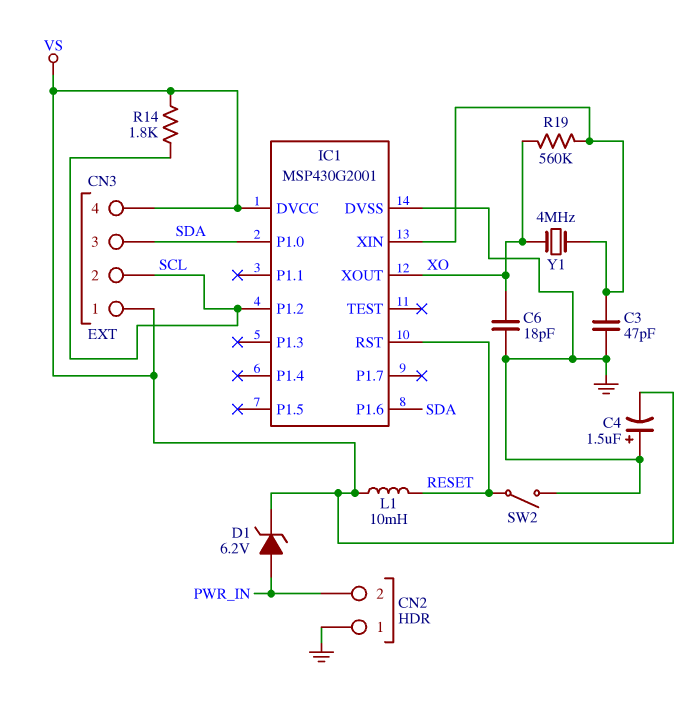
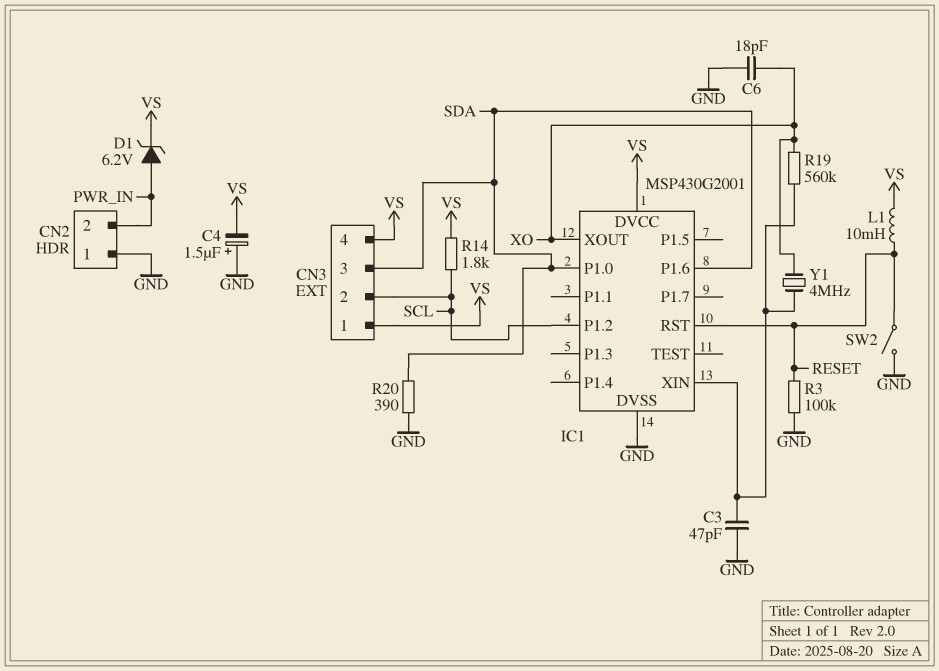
R3: none -> 100k (GND, RESET)
R20: none -> 390 (GND, SDA)

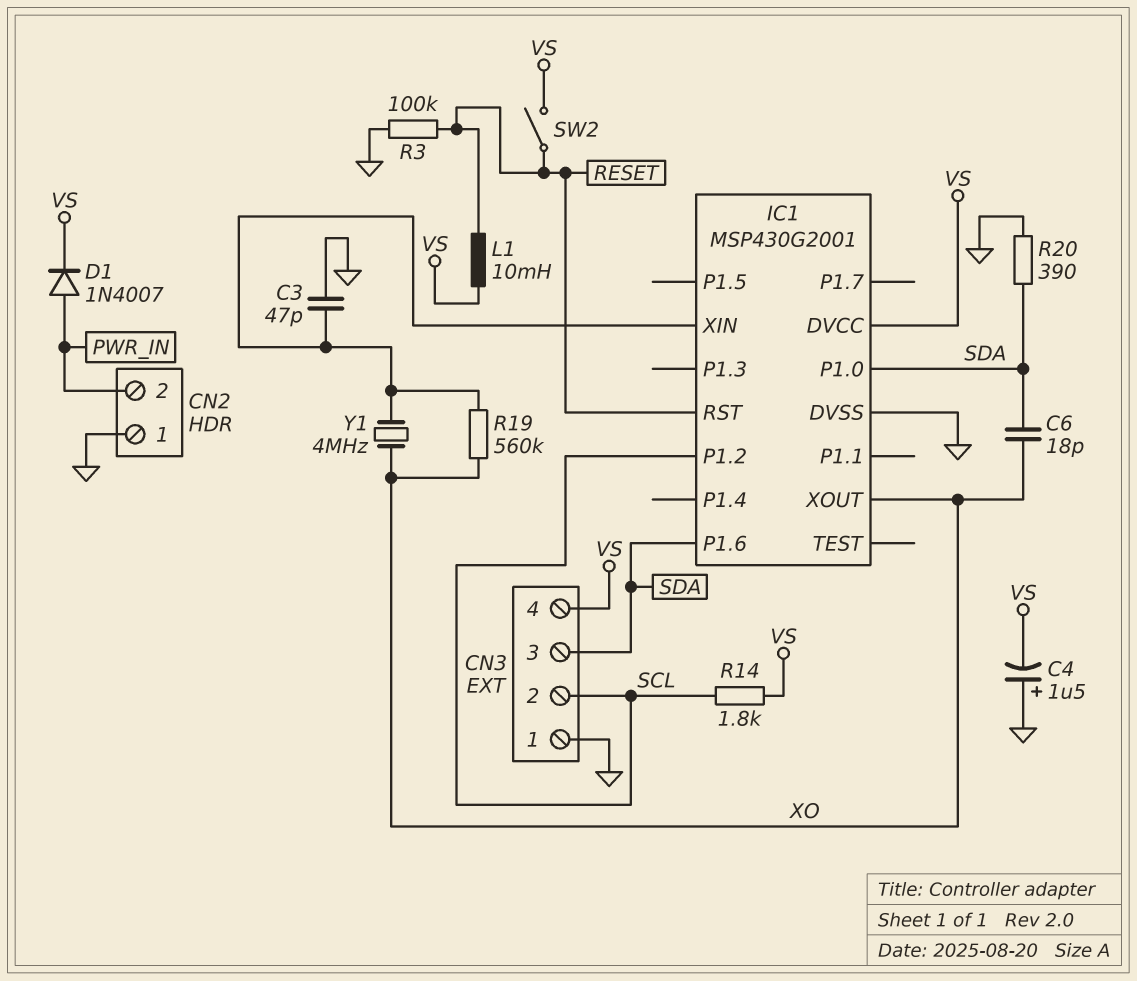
C6: 18pF (GND, XO) -> 18pF (SDA, XO)
CN3 pin 1: VS -> GND
D1: zener 6.2V (A PWR_IN, K VS) -> diode 1N4007 (A PWR_IN, K VS)
SW2: switch (GND, RESET) -> switch (RESET, VS)

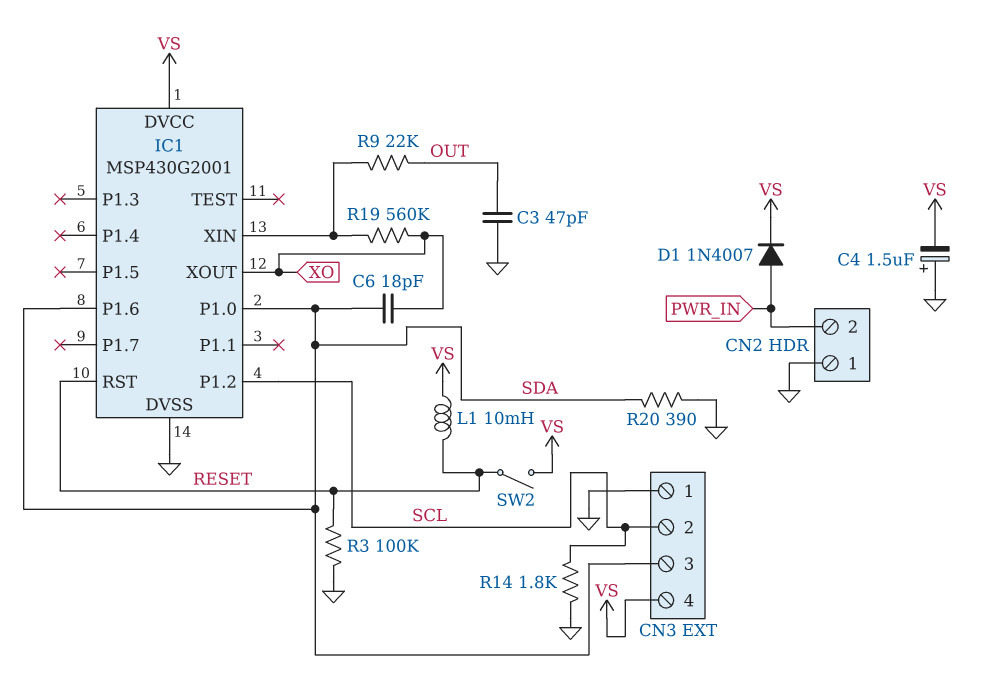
C3: 47pF (GND, IC1/XIN) -> 47pF (GND, OUT)
R9: none -> 22k (IC1/XIN, OUT)
R14: 1.8k (SCL, VS) -> 1.8k (GND, SCL)
Y1: 4MHz (IC1/XIN, XO) -> none

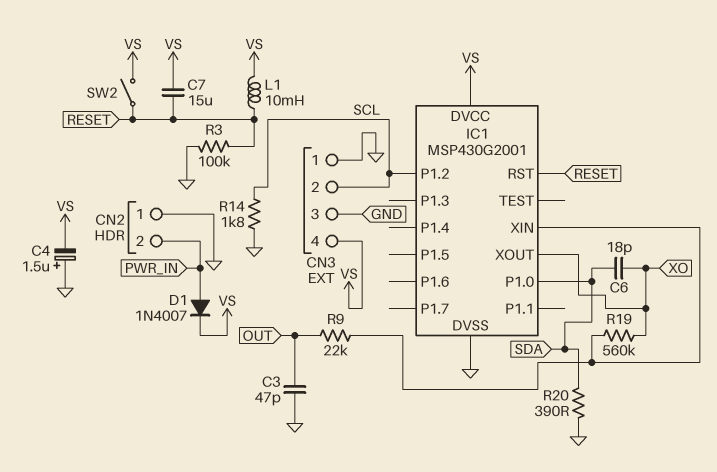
C7: none -> 15uF (RESET, VS)
CN3 pin 3: SDA -> GND
IC1 pin P1.6: SDA -> none

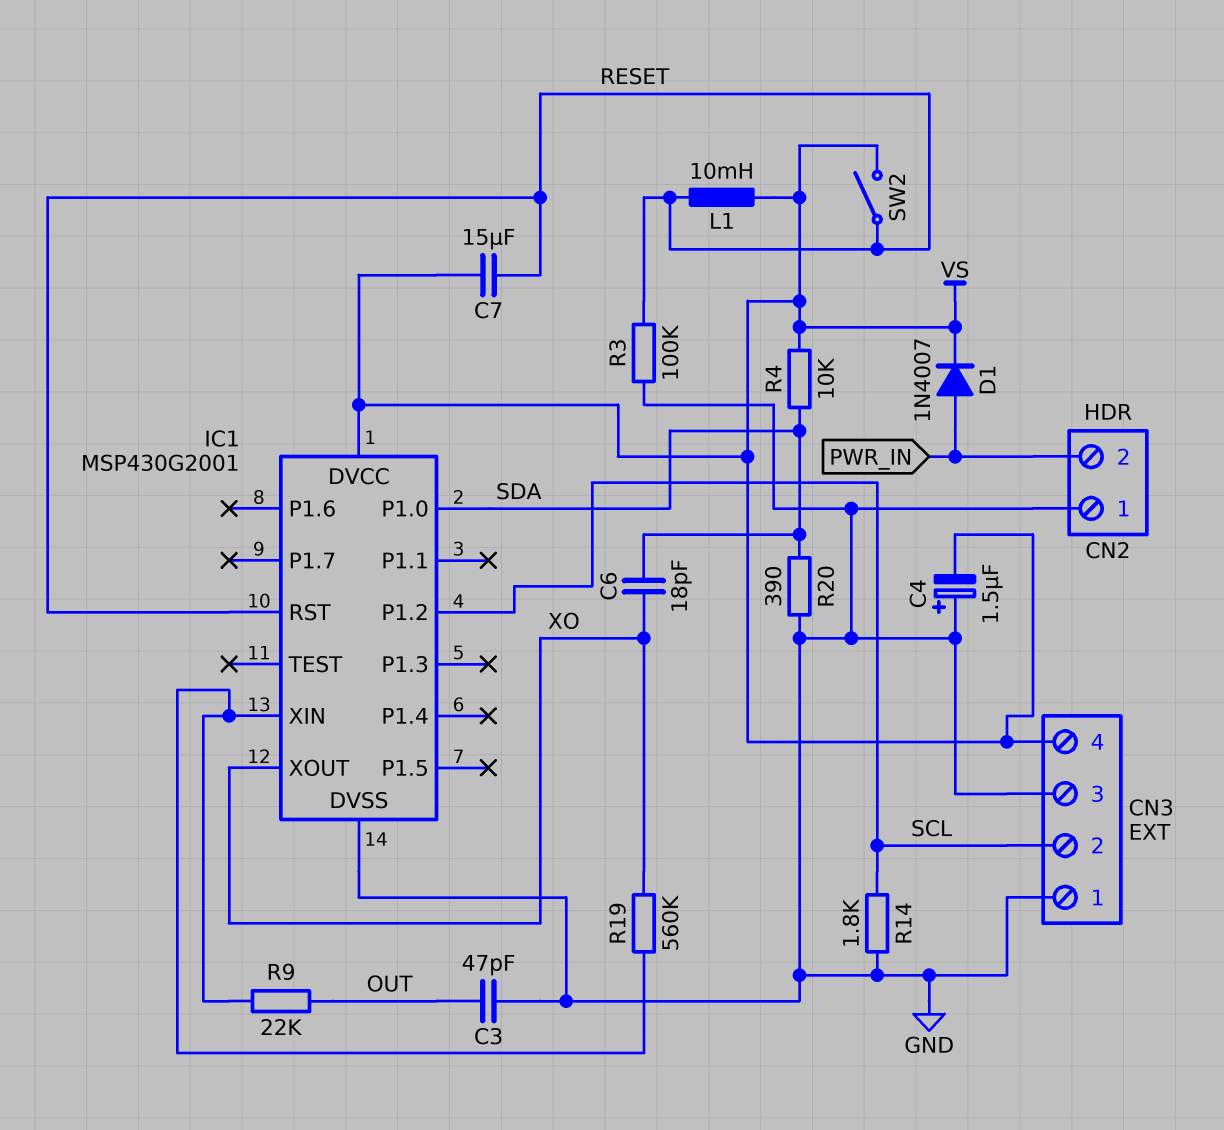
R4: none -> 10k (SDA, VS)

